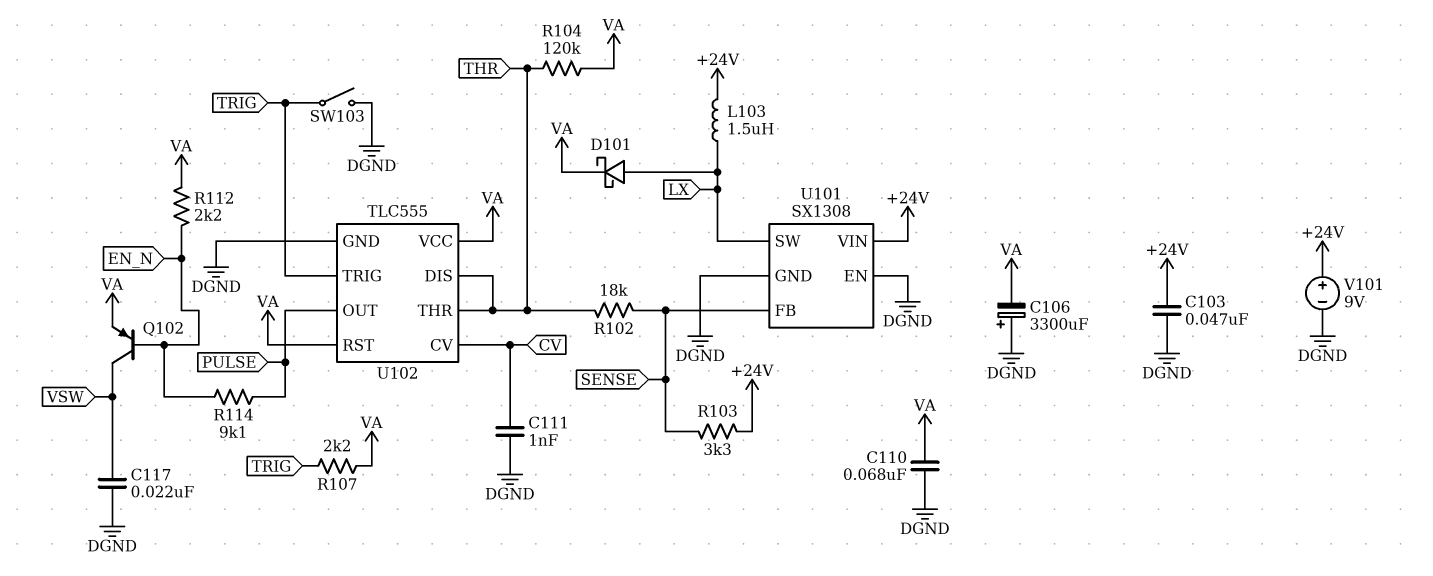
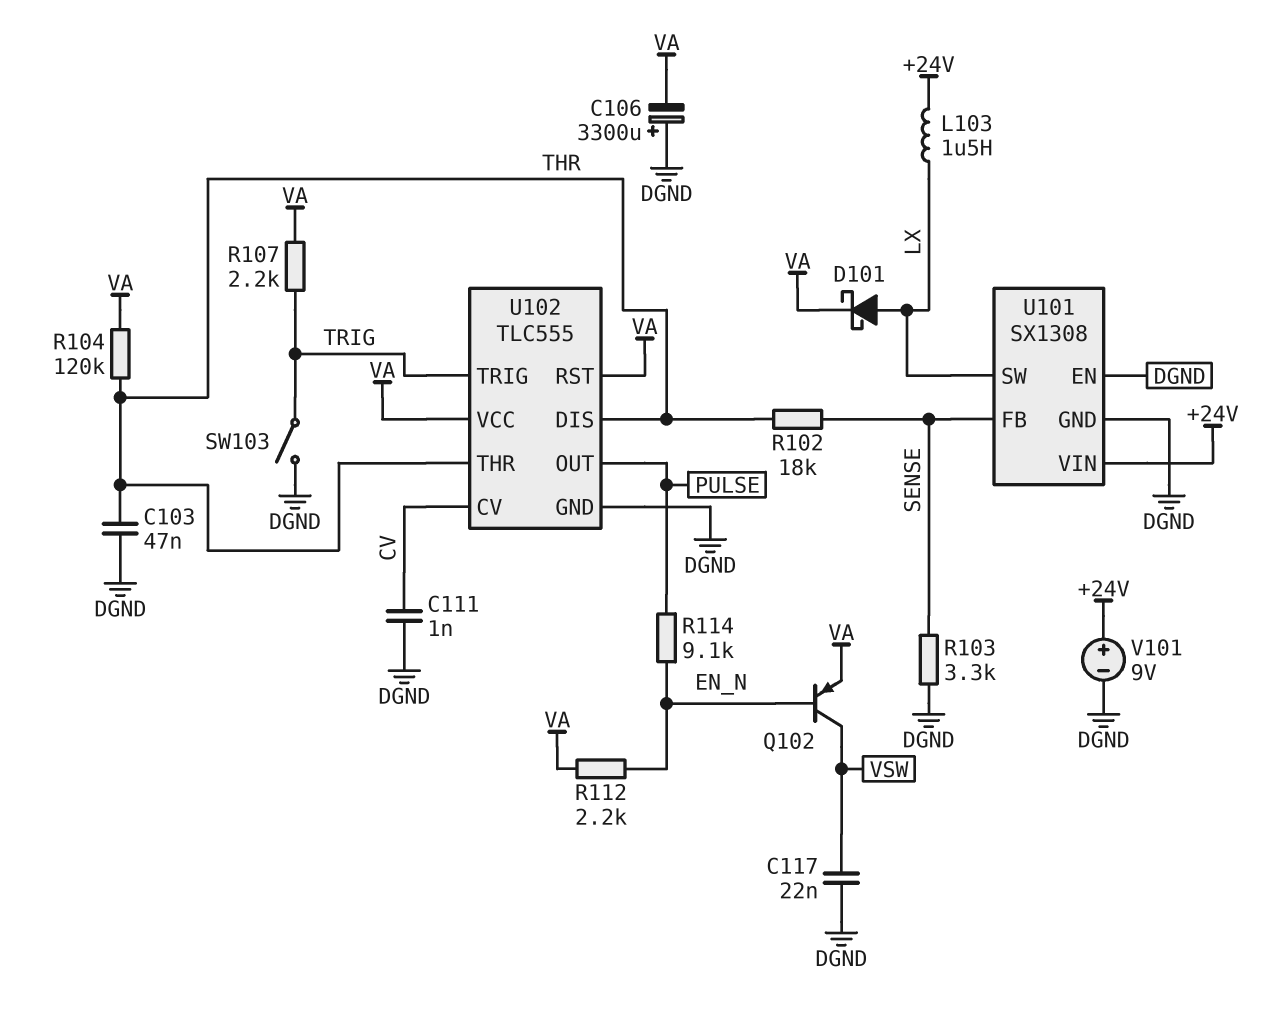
C103: 47nF (+24V, DGND) -> 47nF (DGND, THR)
C110: 68nF (DGND, VA) -> none
R103: 3.3k (+24V, SENSE) -> 3.3k (DGND, SENSE)

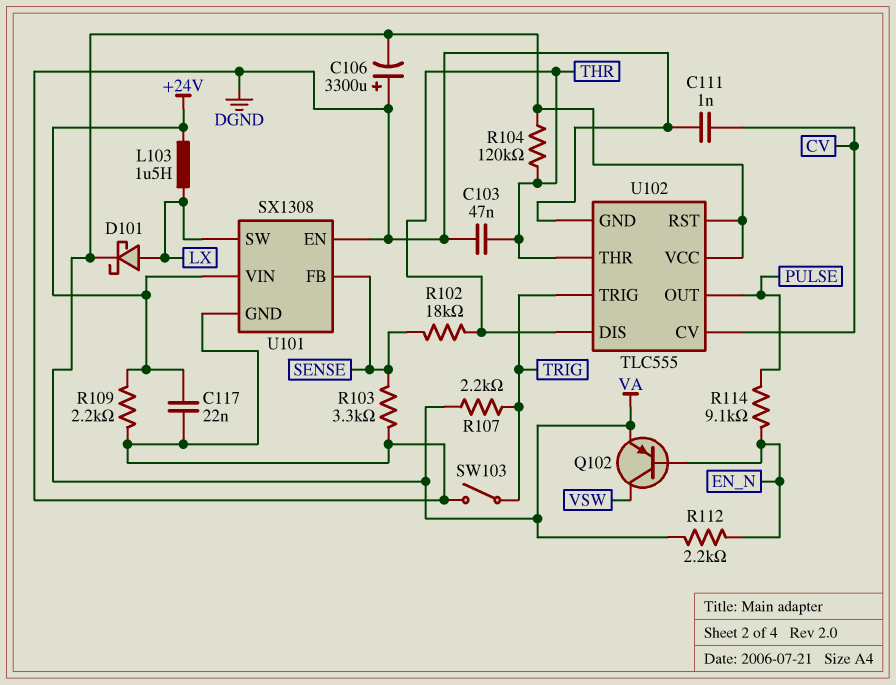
C117: 22nF (DGND, VSW) -> 22nF (+24V, DGND)
R109: none -> 2.2k (+24V, DGND)
V101: 9V (plus +24V, minus DGND) -> none

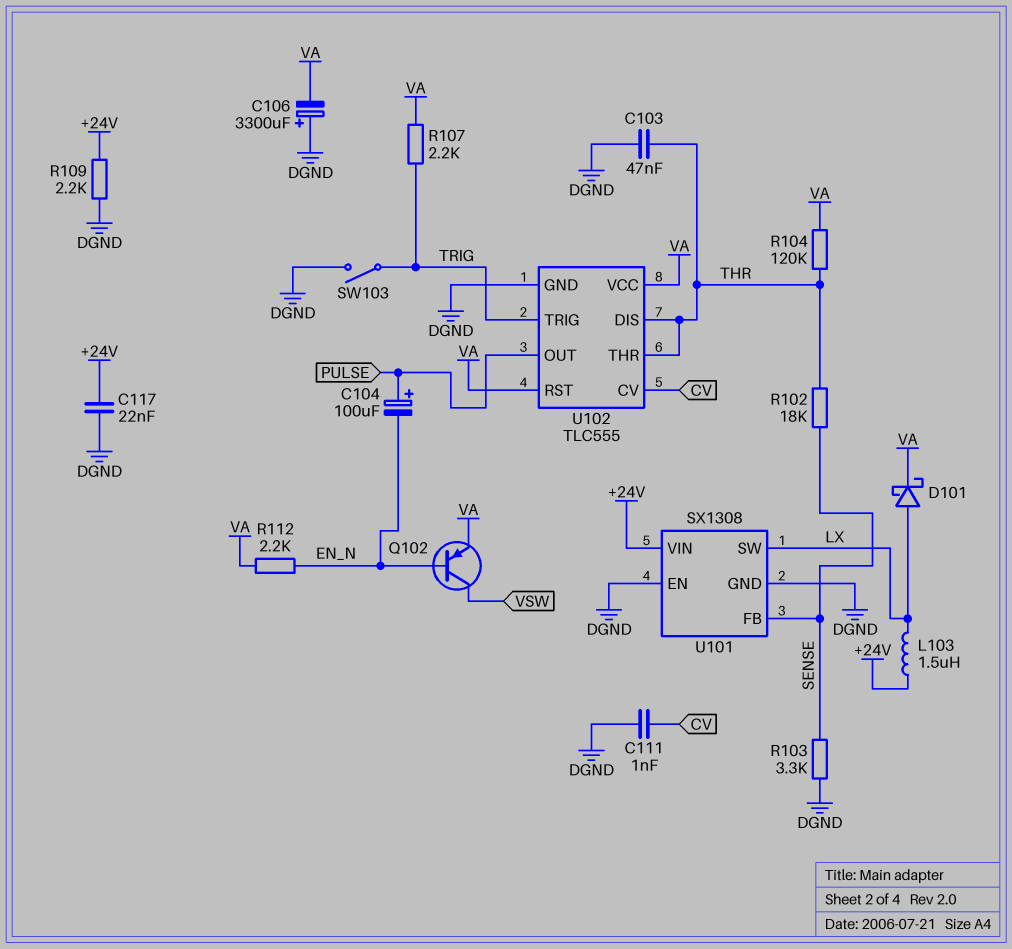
C104: none -> 100uF (plus PULSE, minus EN_N)
R114: 9.1k (EN_N, PULSE) -> none

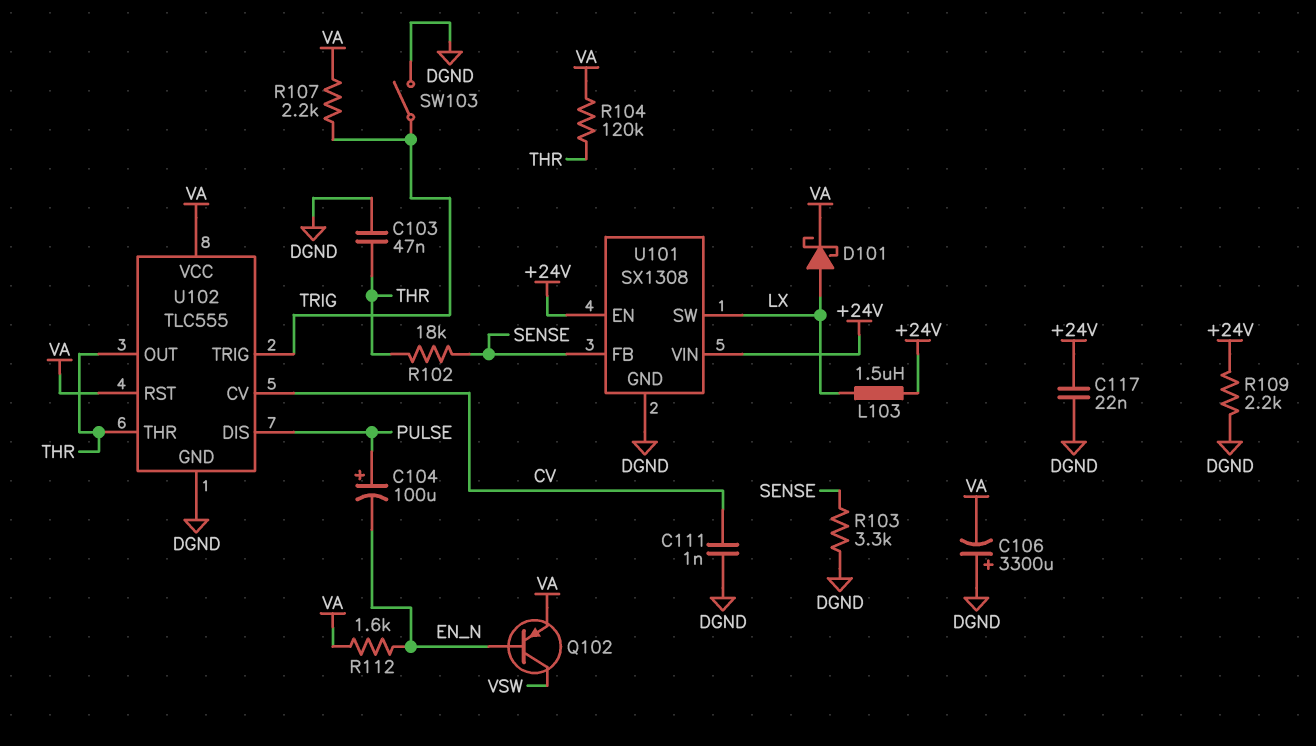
R112: 2.2k (EN_N, VA) -> 1.6k (EN_N, VA)
U101 pin EN: DGND -> +24V
U102 pin DIS: THR -> PULSE
U102 pin OUT: PULSE -> THR

